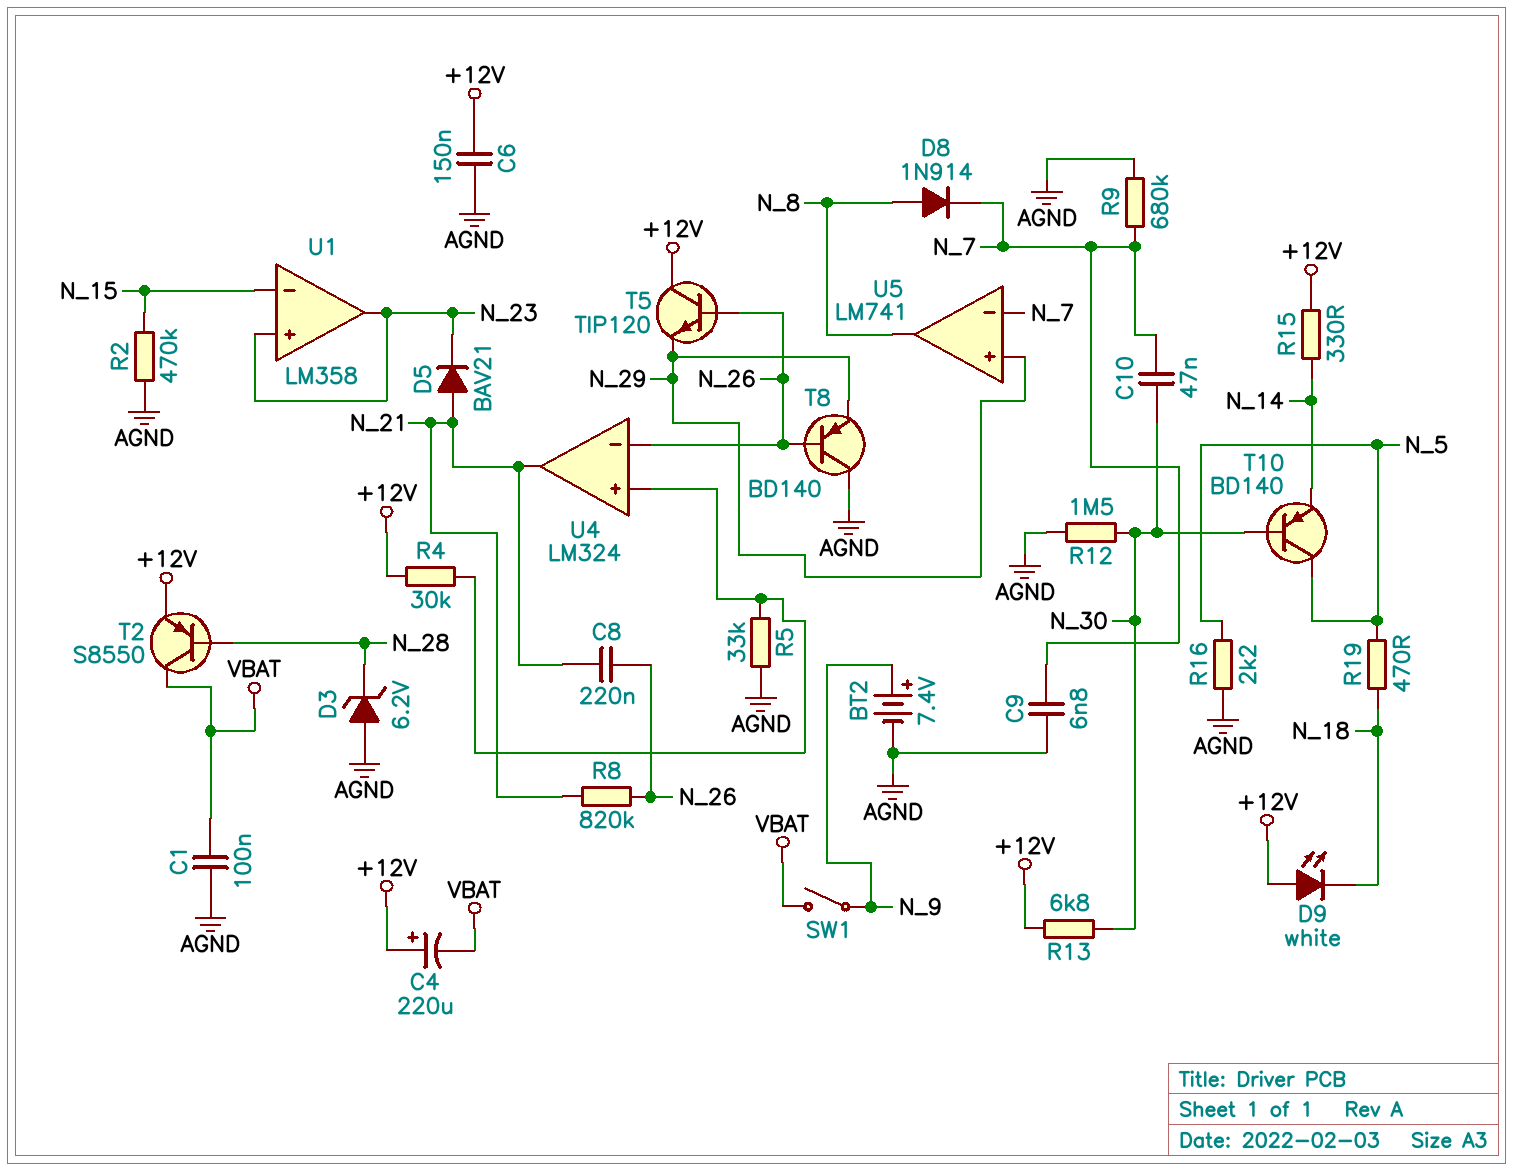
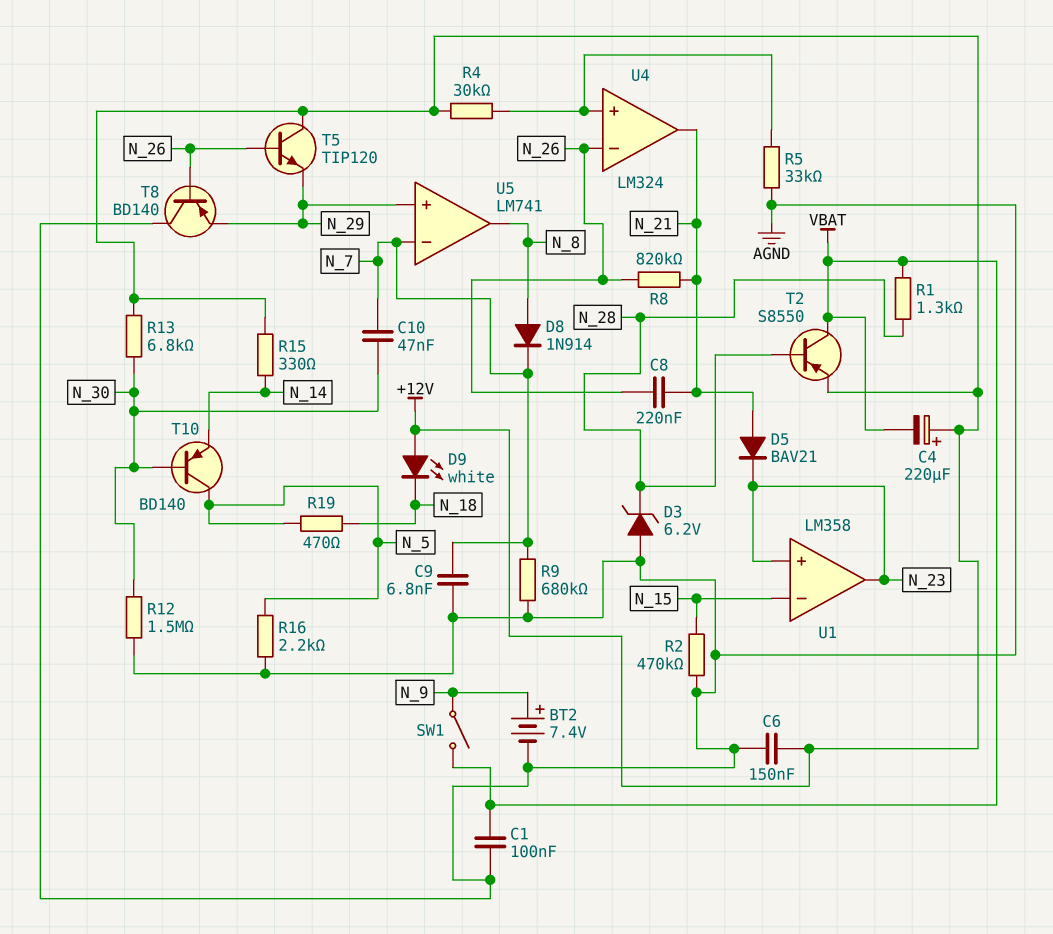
R1: none -> 1.3k (N_28, VBAT)

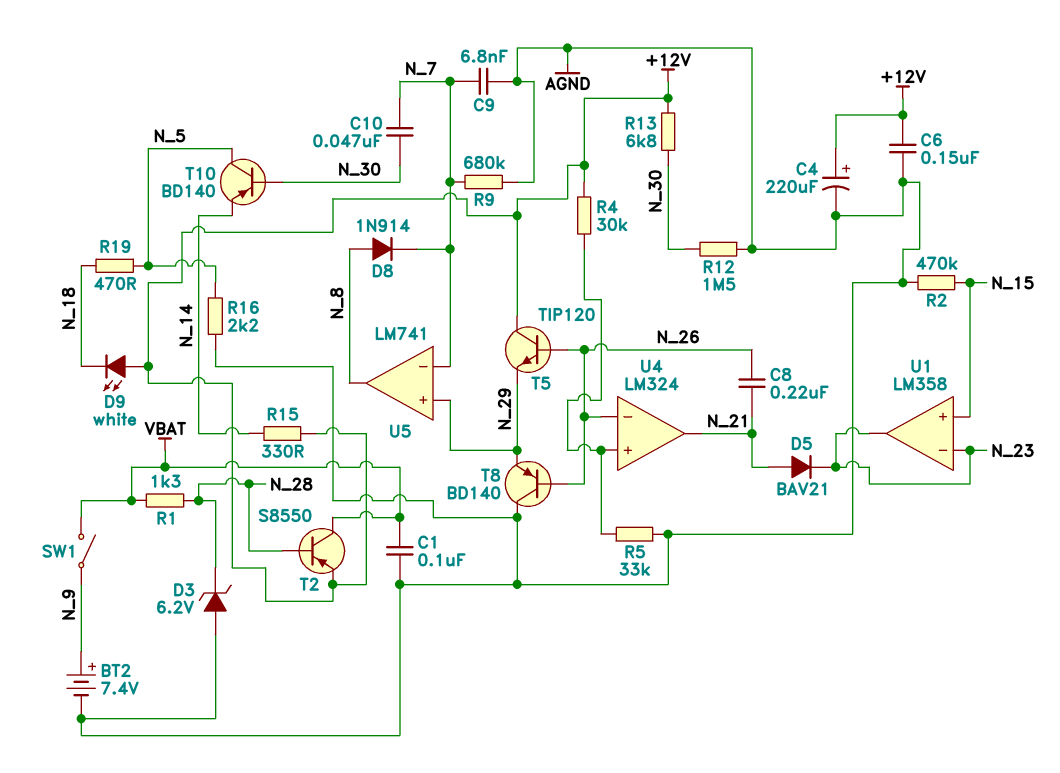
C4: 220uF (plus +12V, minus VBAT) -> 220uF (plus +12V, minus AGND)
R8: 820k (N_21, N_26) -> none
U1 pin in+: N_23 -> N_15
U1 pin in-: N_15 -> N_23

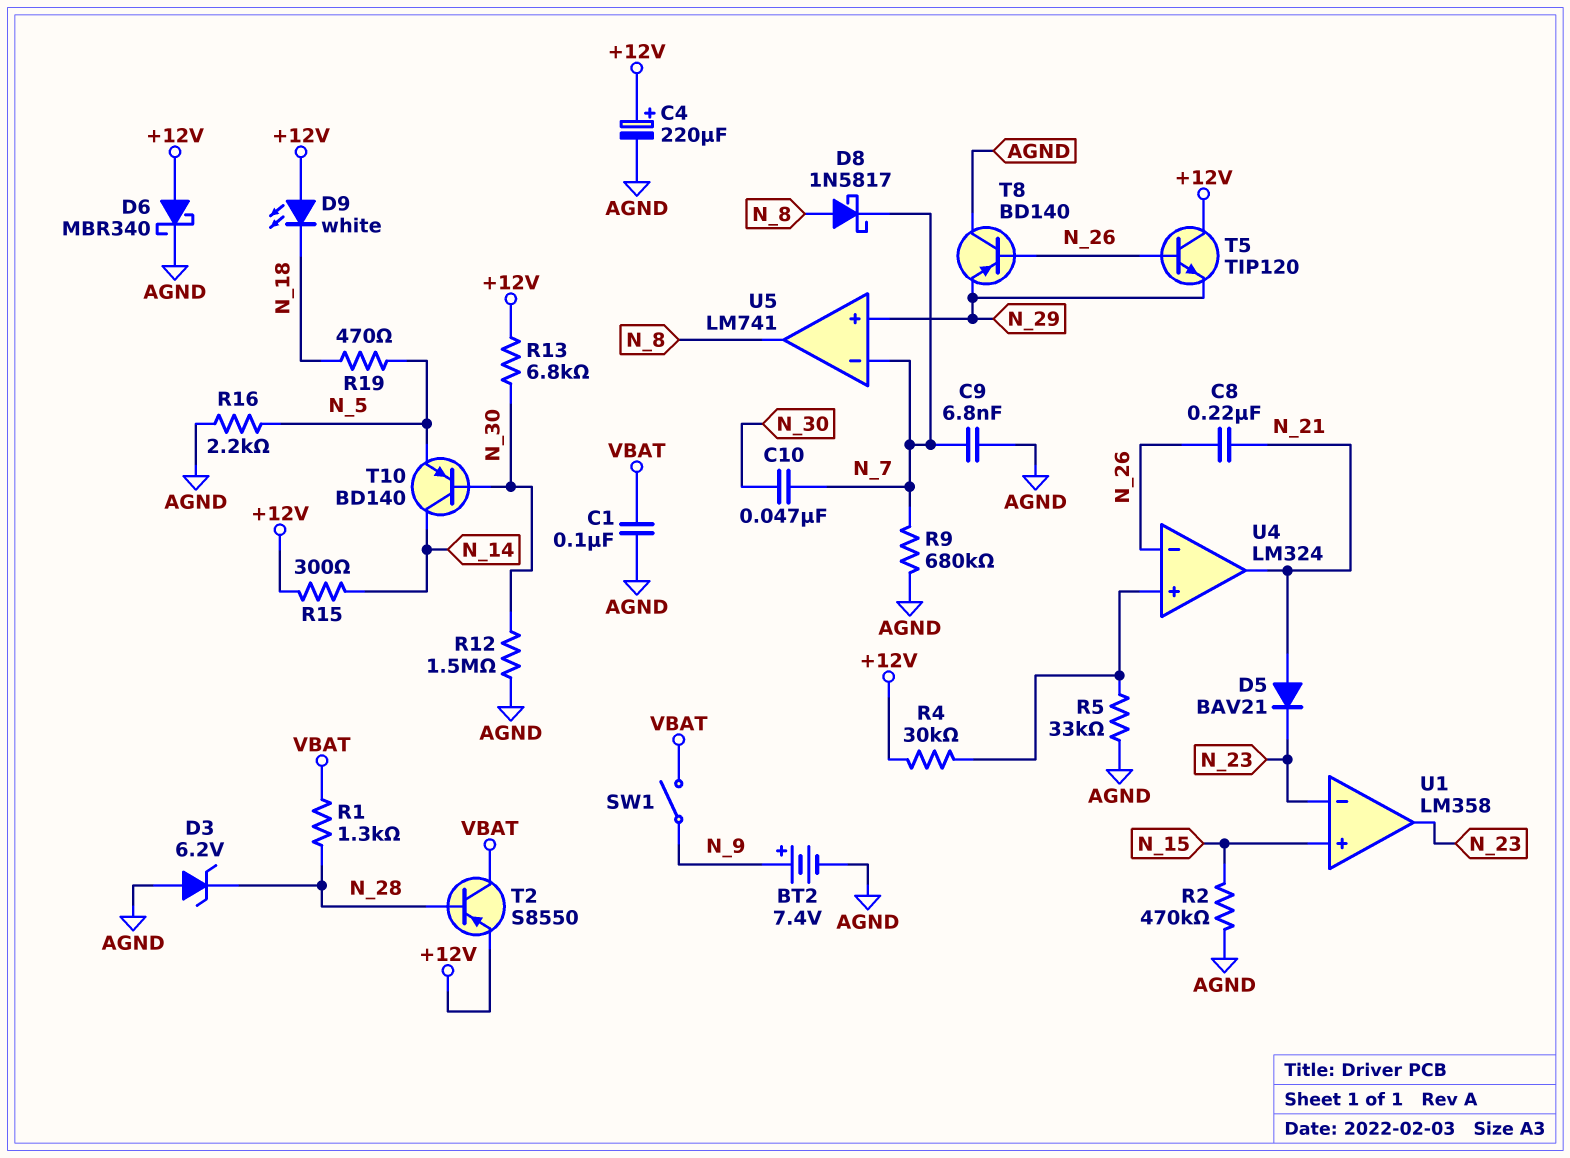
C6: 150nF (+12V, AGND) -> none
D6: none -> schottky MBR340 (A +12V, K AGND)
D8: diode 1N914 (A N_8, K N_7) -> schottky 1N5817 (A N_8, K N_7)
R15: 330 (+12V, N_14) -> 300 (+12V, N_14)
T10: PNP BD140 (B N_30, C N_5, E N_14) -> PNP BD140 (B N_30, C N_14, E N_5)

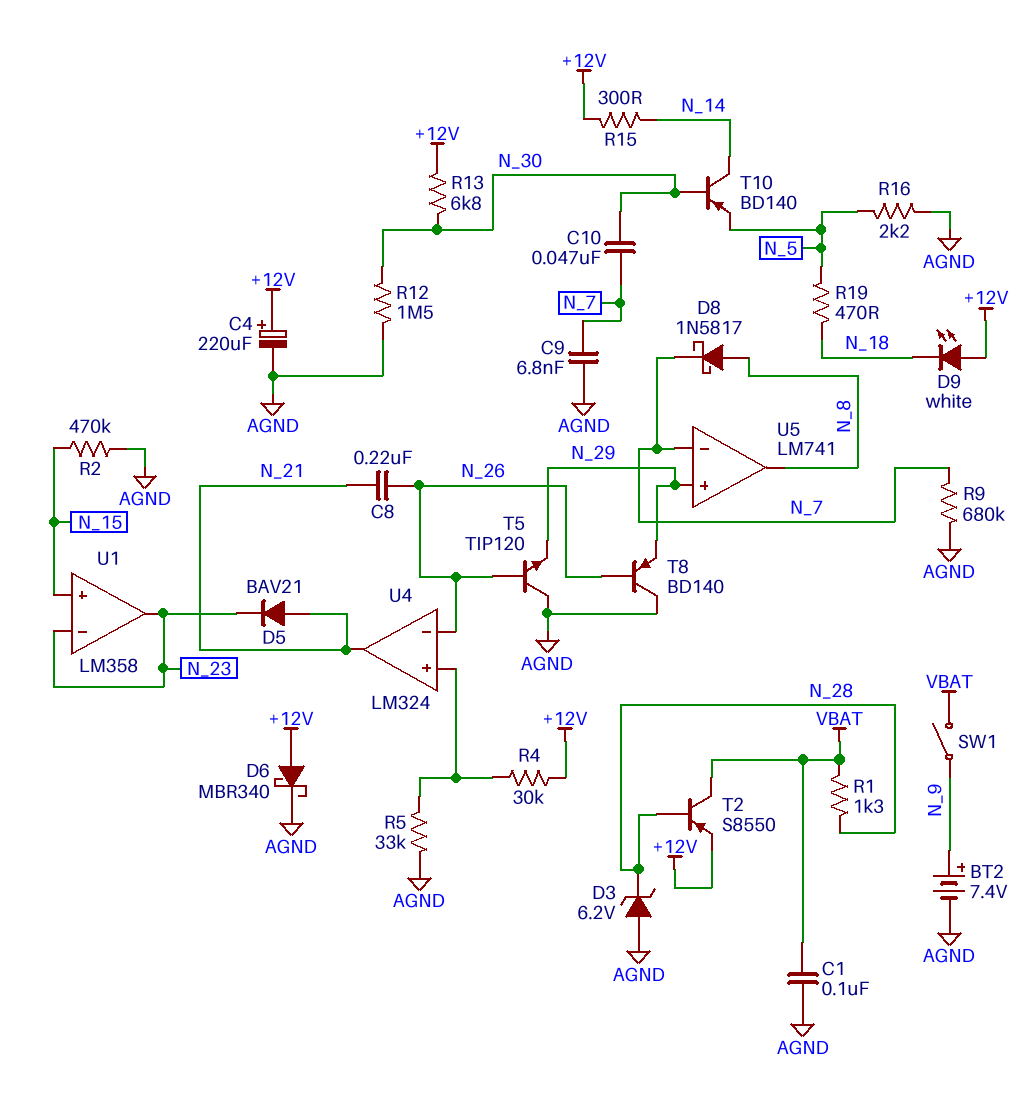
T5: NPN TIP120 (B N_26, C +12V, E N_29) -> NPN TIP120 (B N_26, C AGND, E N_29)

